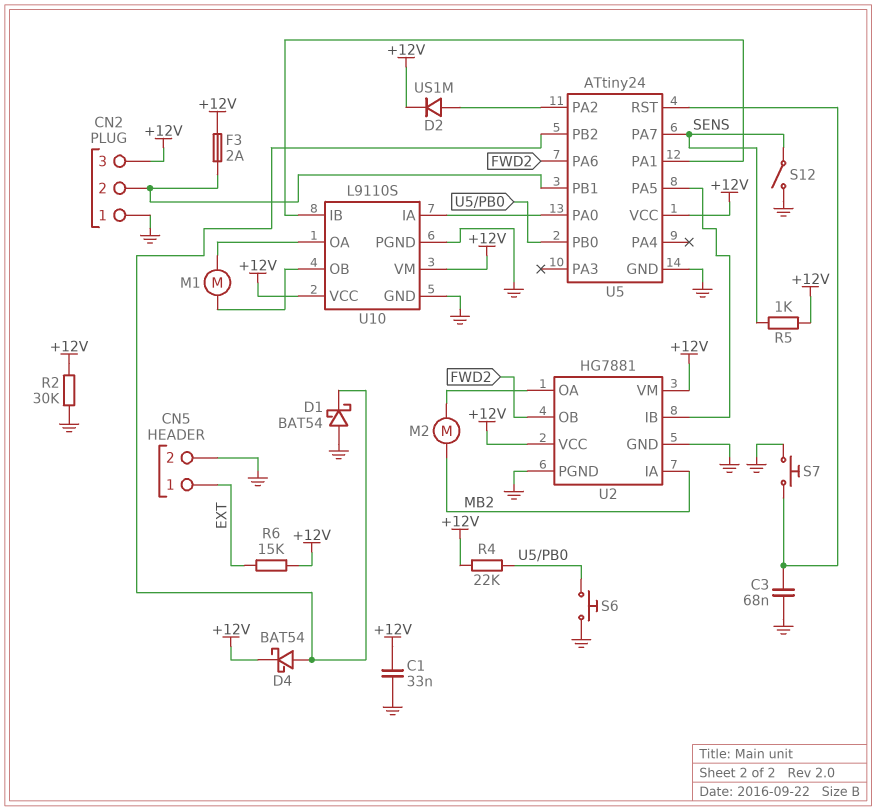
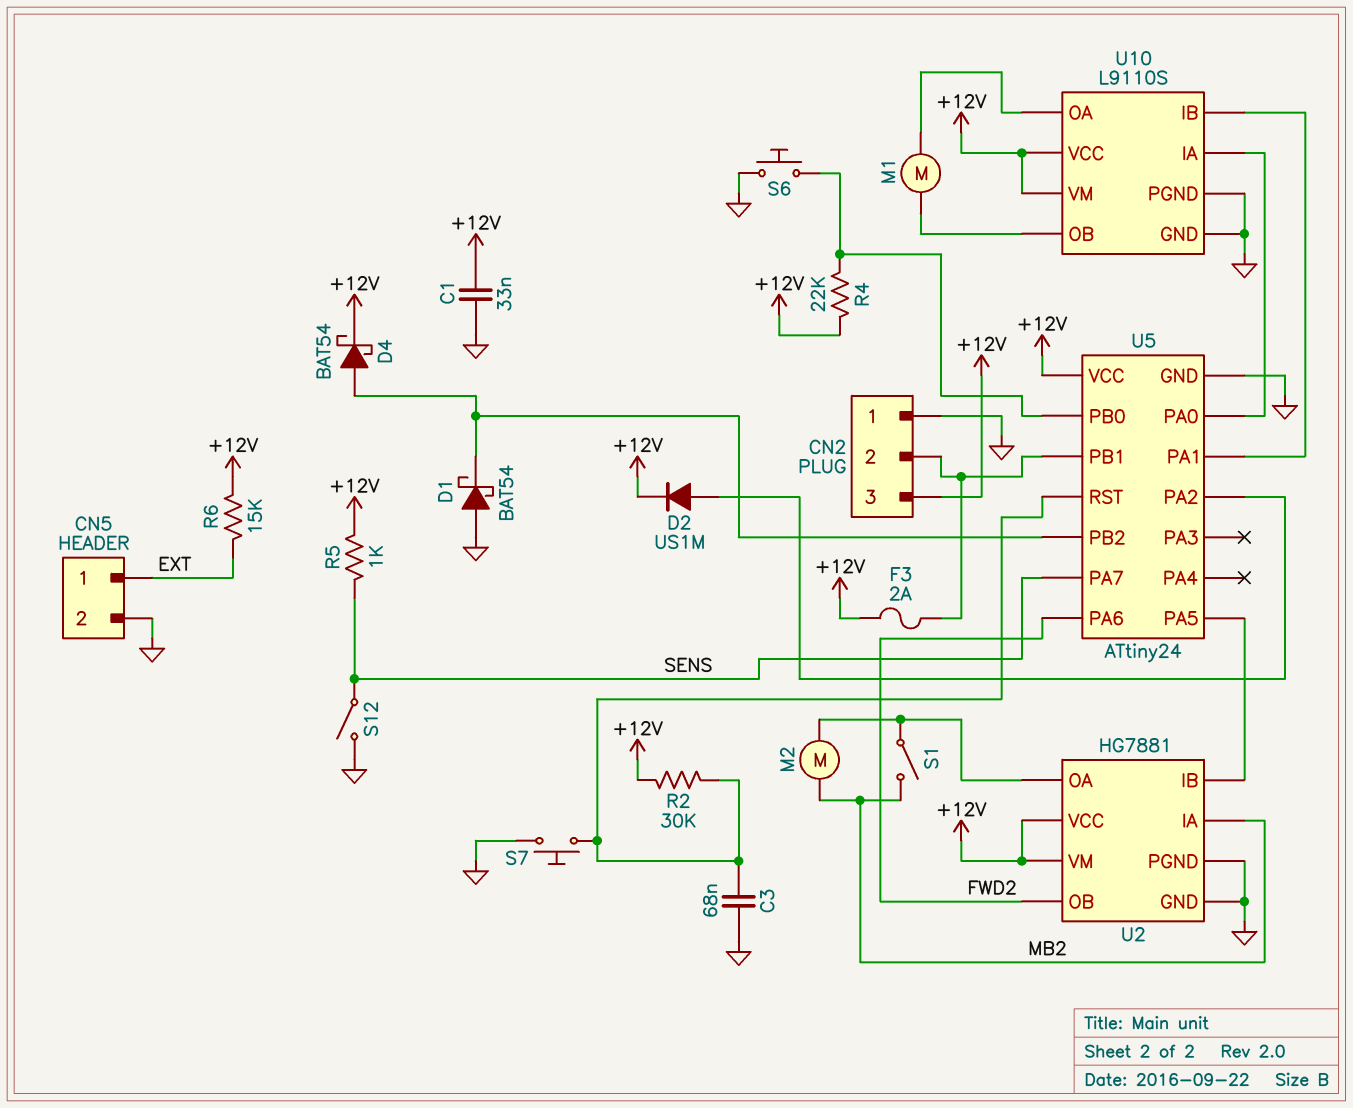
R2: 30k (+12V, GND) -> 30k (+12V, U5/RST)
S1: none -> switch (MB2, U2/OA)

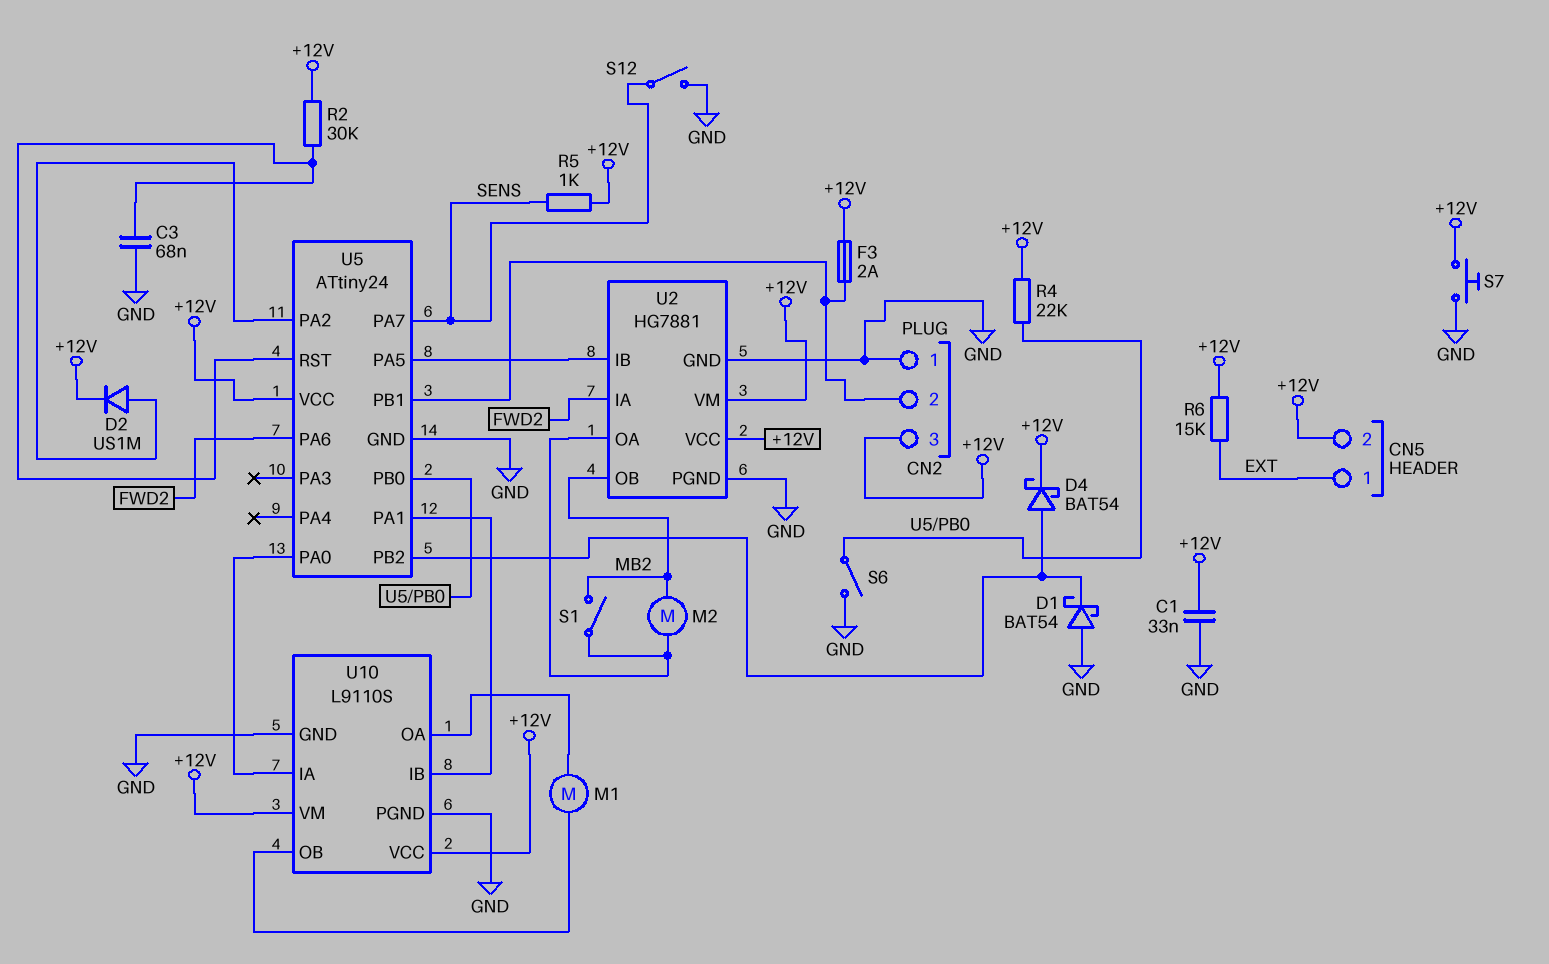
CN5 pin 2: GND -> +12V
S6: button (GND, U5/PB0) -> switch (GND, U5/PB0)
S7: button (GND, U5/RST) -> button (+12V, GND)
U2 pin IA: MB2 -> FWD2
U2 pin OB: FWD2 -> MB2

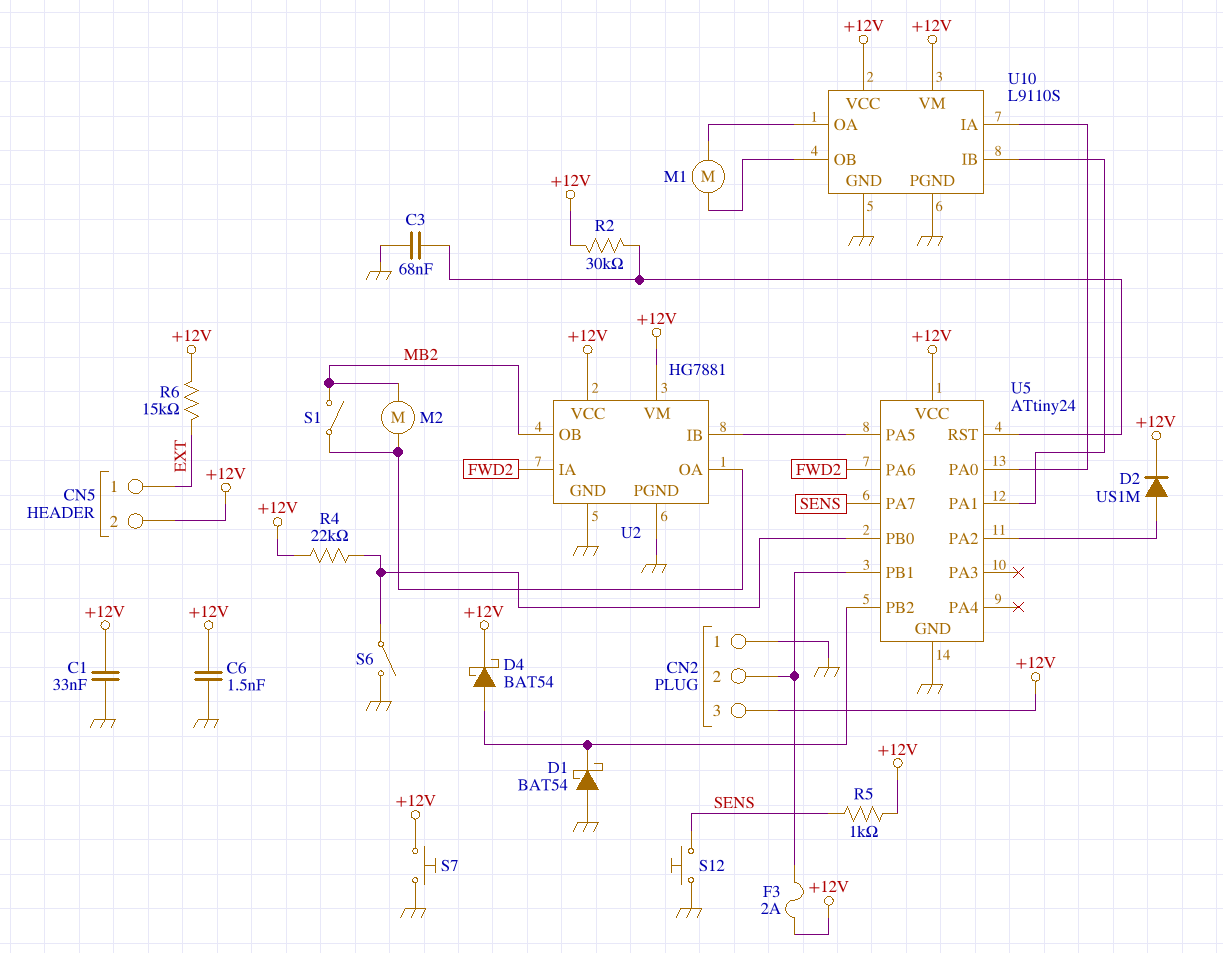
C6: none -> 1.5nF (+12V, GND)
S12: switch (GND, SENS) -> button (GND, SENS)

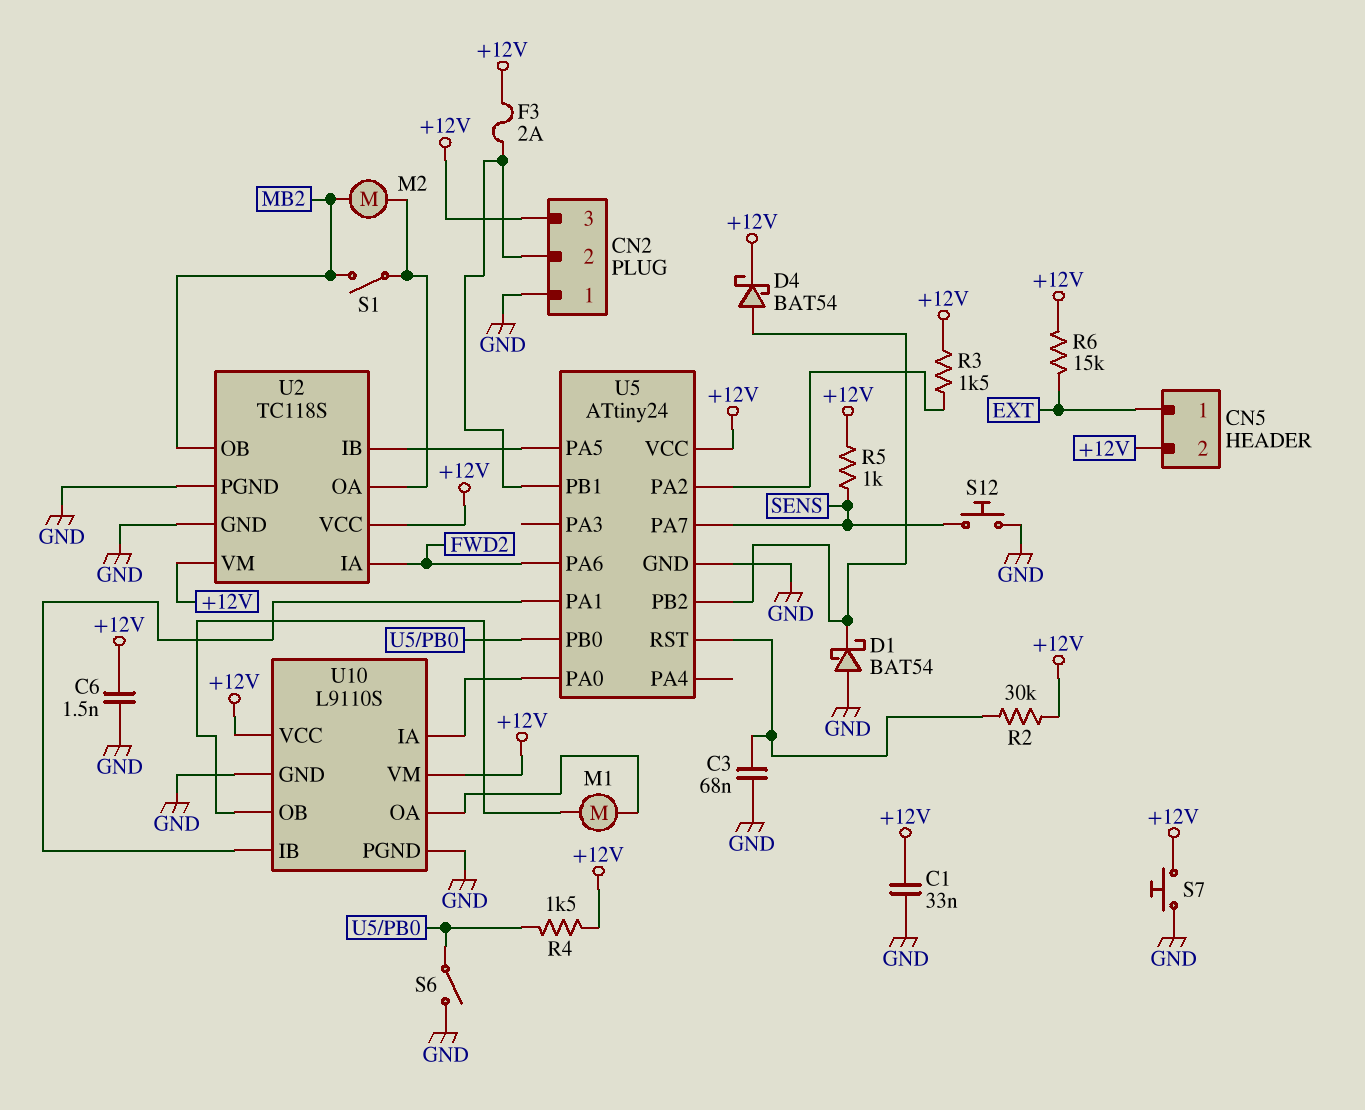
D2: diode US1M (A U5/PA2, K +12V) -> none
R3: none -> 1.5k (+12V, U5/PA2)
R4: 22k (+12V, U5/PB0) -> 1.5k (+12V, U5/PB0)
U2: HG7881 -> TC118S

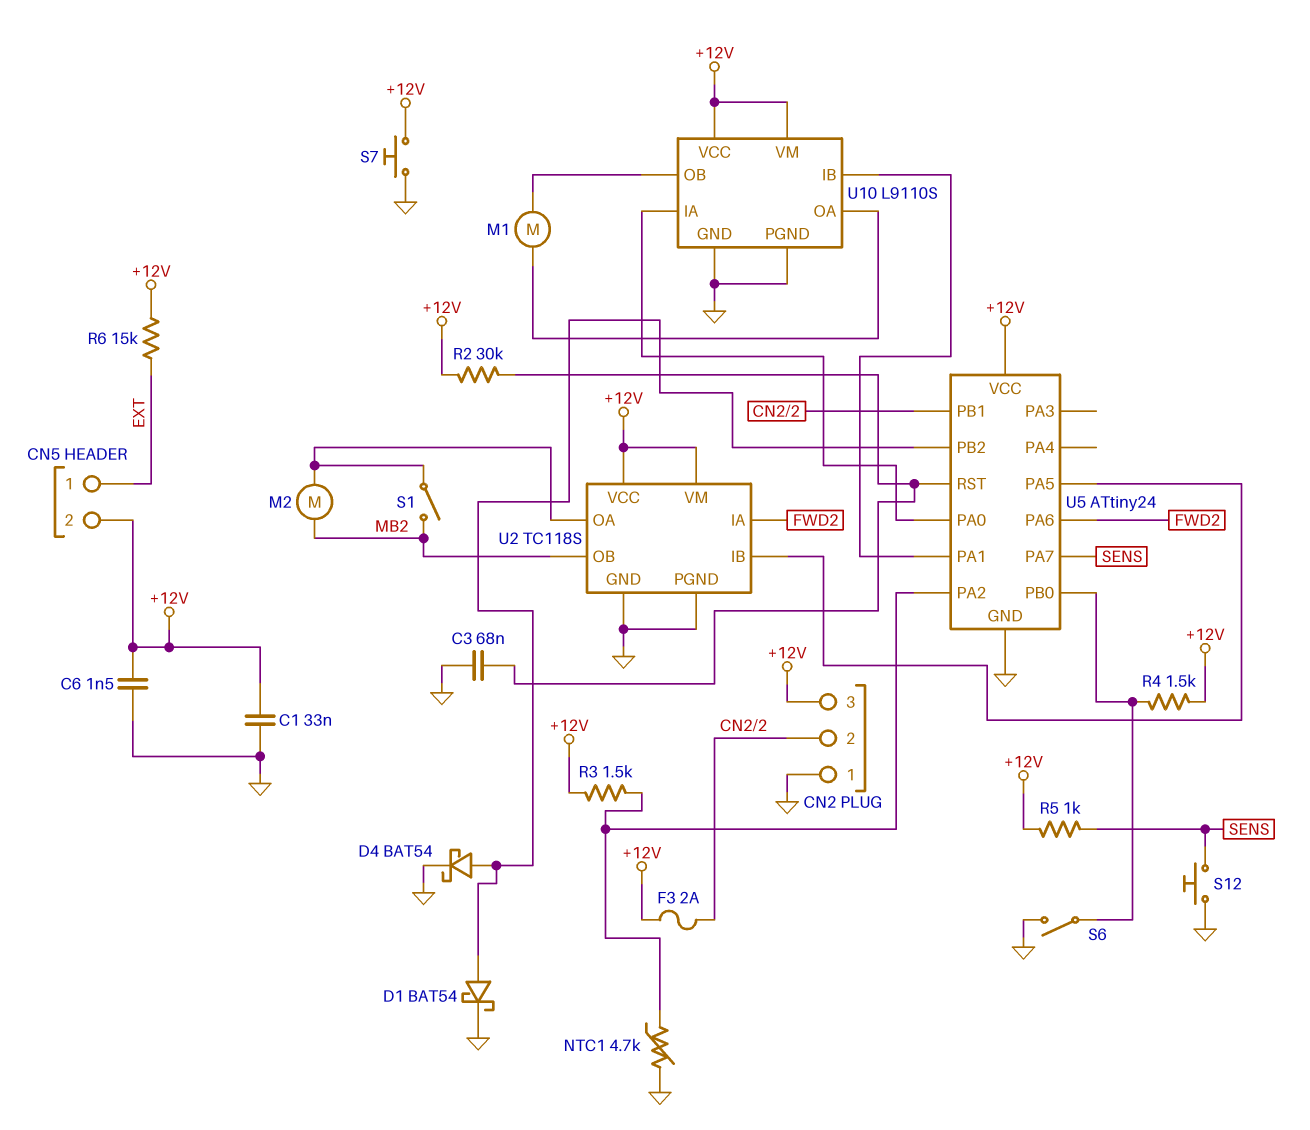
D1: schottky BAT54 (A GND, K U5/PB2) -> schottky BAT54 (A U5/PB2, K GND)
D4: schottky BAT54 (A U5/PB2, K +12V) -> schottky BAT54 (A U5/PB2, K GND)
NTC1: none -> 4.7k (GND, U5/PA2)

